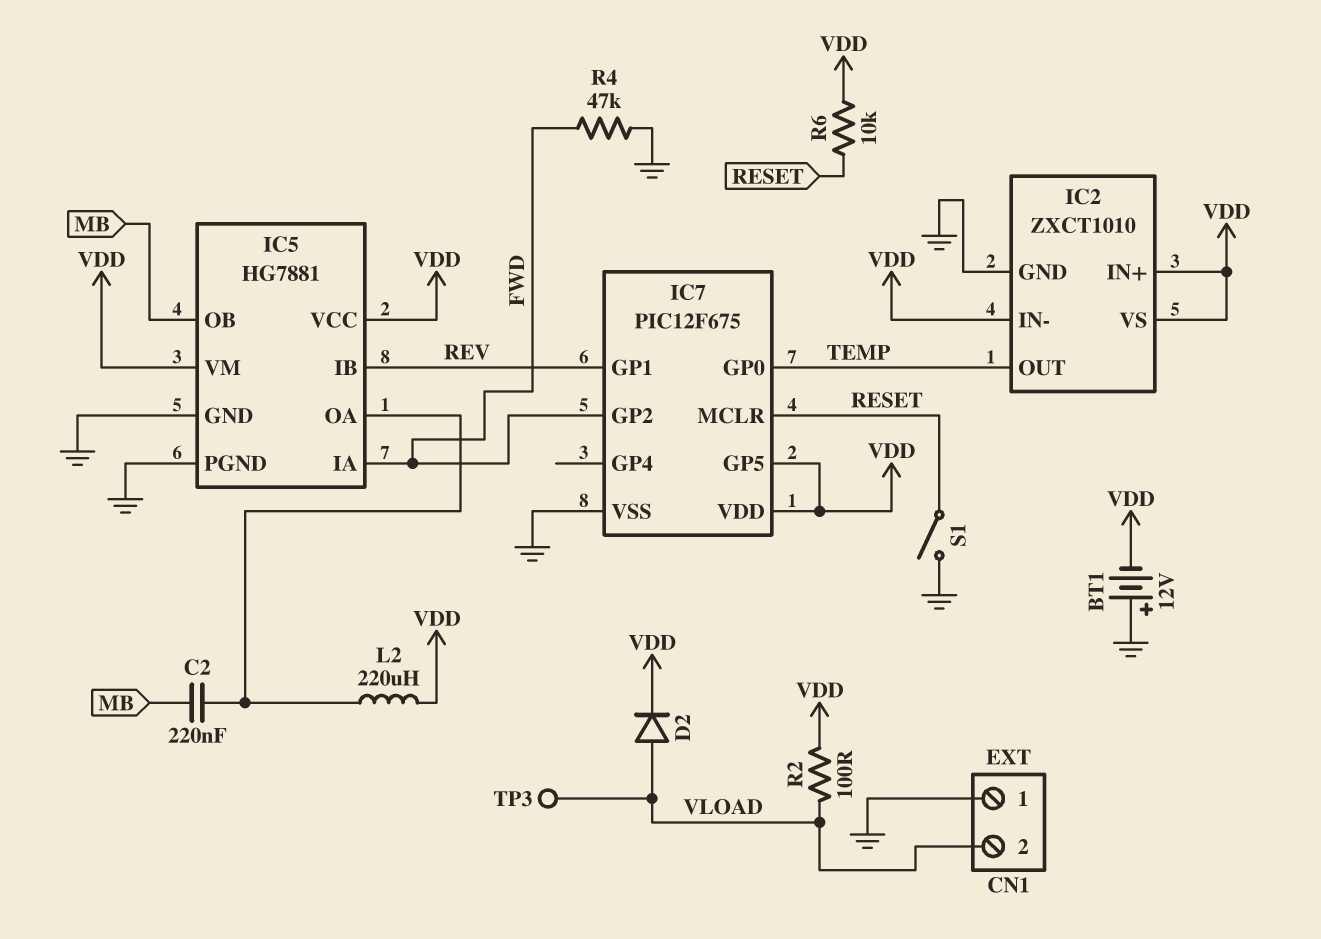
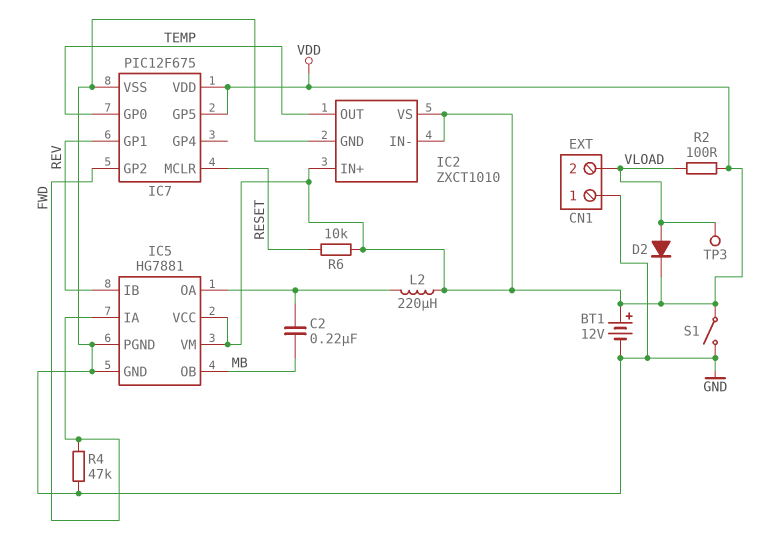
BT1: 12V (plus GND, minus VDD) -> 12V (plus VDD, minus GND)
S1: switch (GND, RESET) -> switch (GND, VDD)

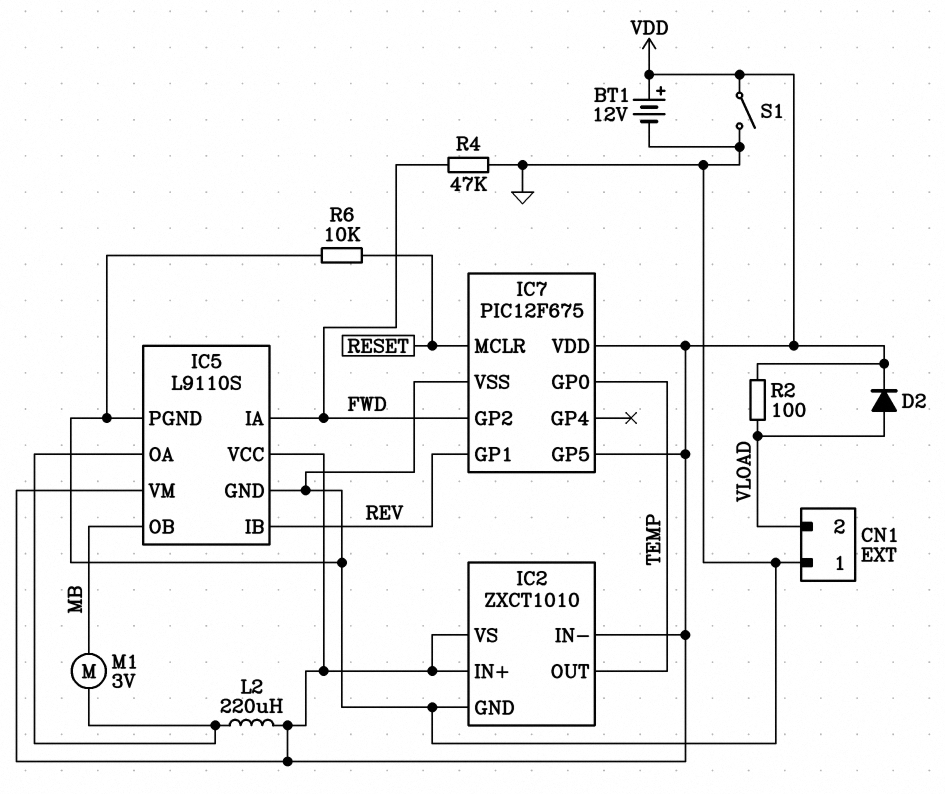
C2: 220nF (IC5/OA, MB) -> none
IC5: HG7881 -> L9110S
M1: none -> motor 3V (IC5/OA, MB)
R6: 10k (RESET, VDD) -> 10k (GND, RESET)
TP3: test point (VLOAD) -> none

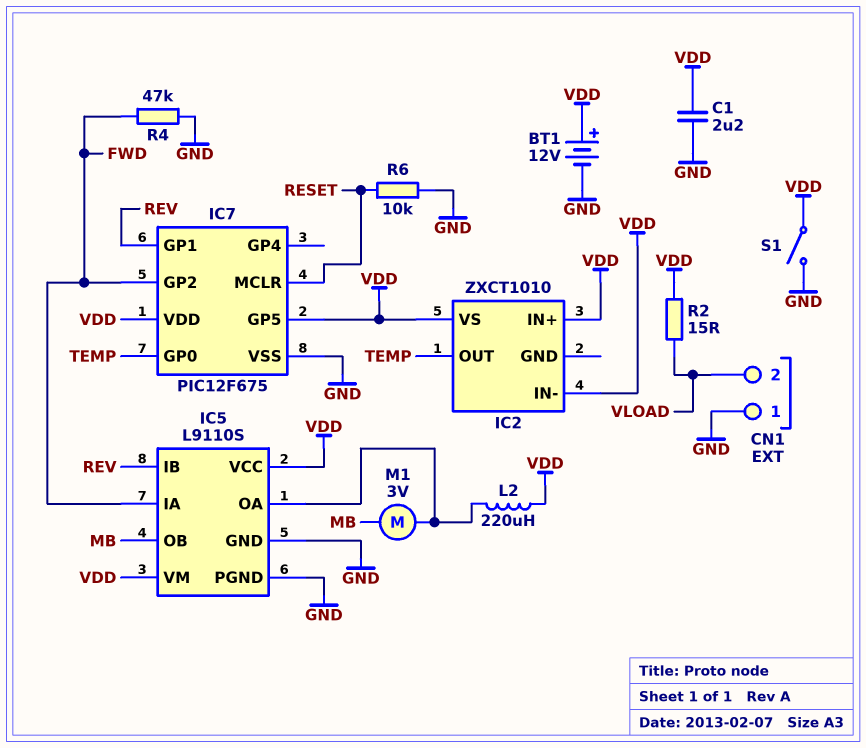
C1: none -> 2.2uF (GND, VDD)
D2: diode (A VLOAD, K VDD) -> none
IC2 pin GND: GND -> none
R2: 100 (VDD, VLOAD) -> 15 (VDD, VLOAD)

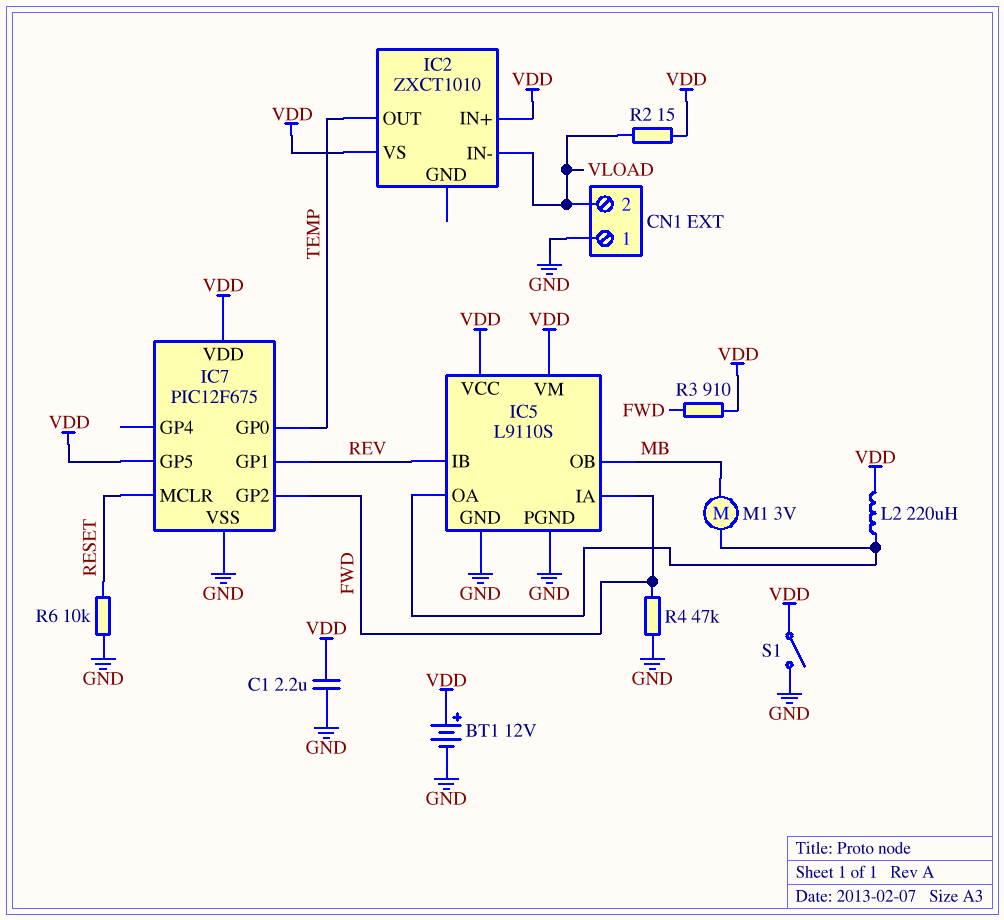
IC2 pin IN-: VDD -> VLOAD
R3: none -> 910 (FWD, VDD)

